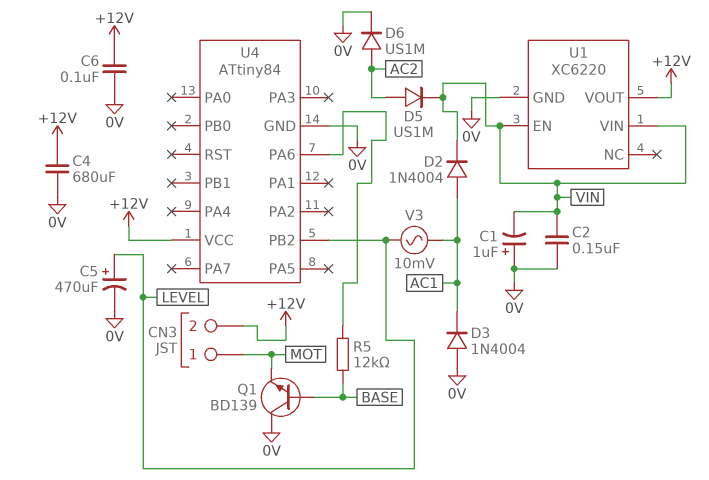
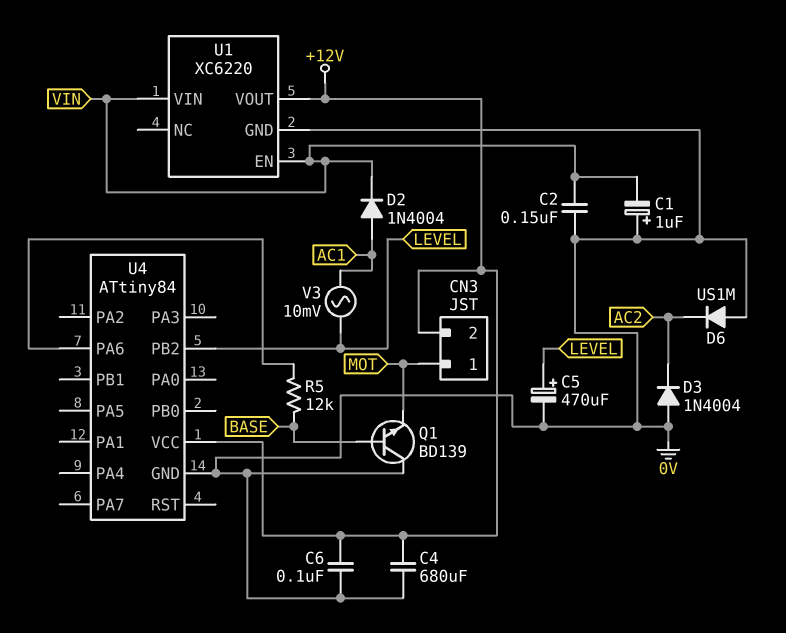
D3: diode 1N4004 (A 0V, K AC1) -> diode 1N4004 (A 0V, K AC2)
D5: diode US1M (A AC2, K VIN) -> none
D6: diode US1M (A AC2, K 0V) -> diode US1M (A 0V, K AC2)

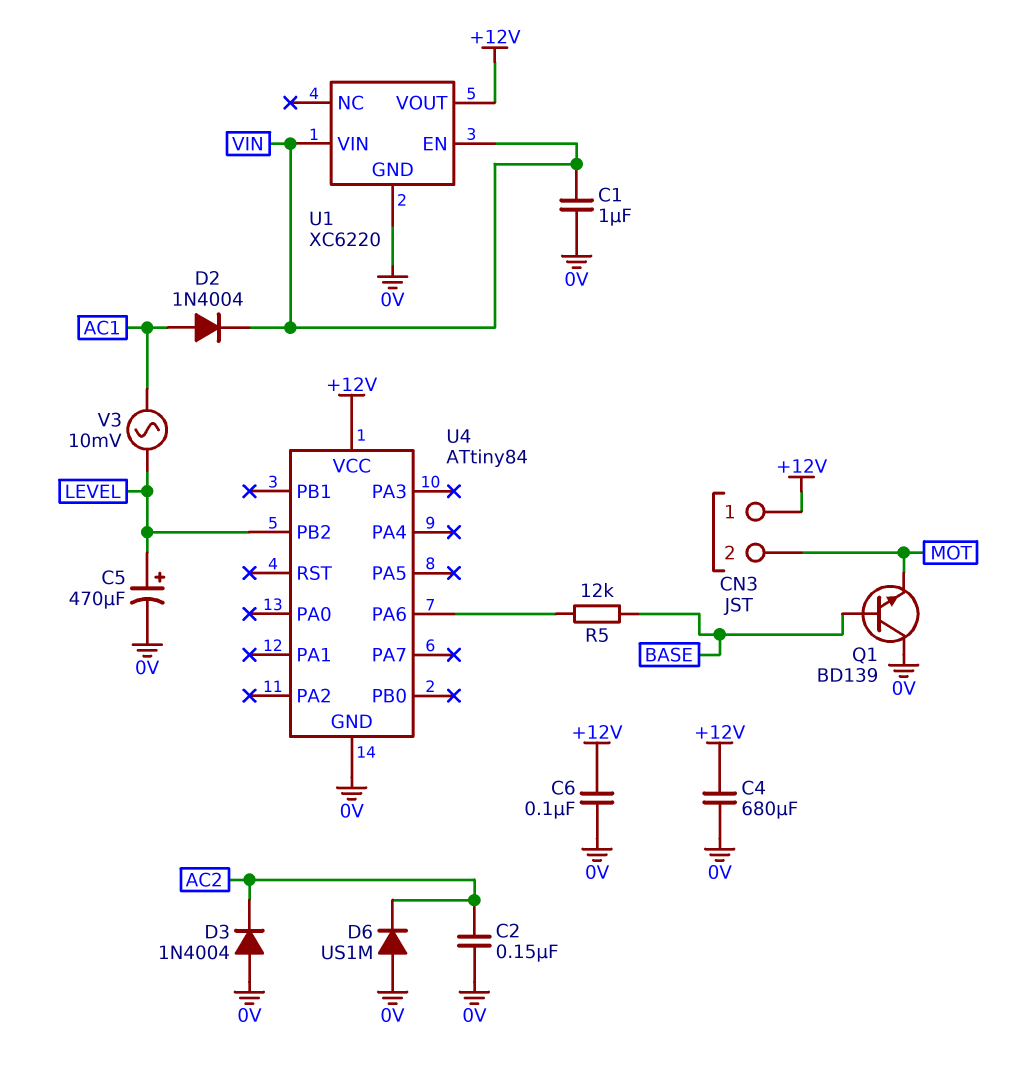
C1: 1uF (plus 0V, minus VIN) -> 1uF (0V, VIN)
C2: 150nF (0V, VIN) -> 150nF (0V, AC2)
CN3 pin 1: MOT -> +12V
CN3 pin 2: +12V -> MOT

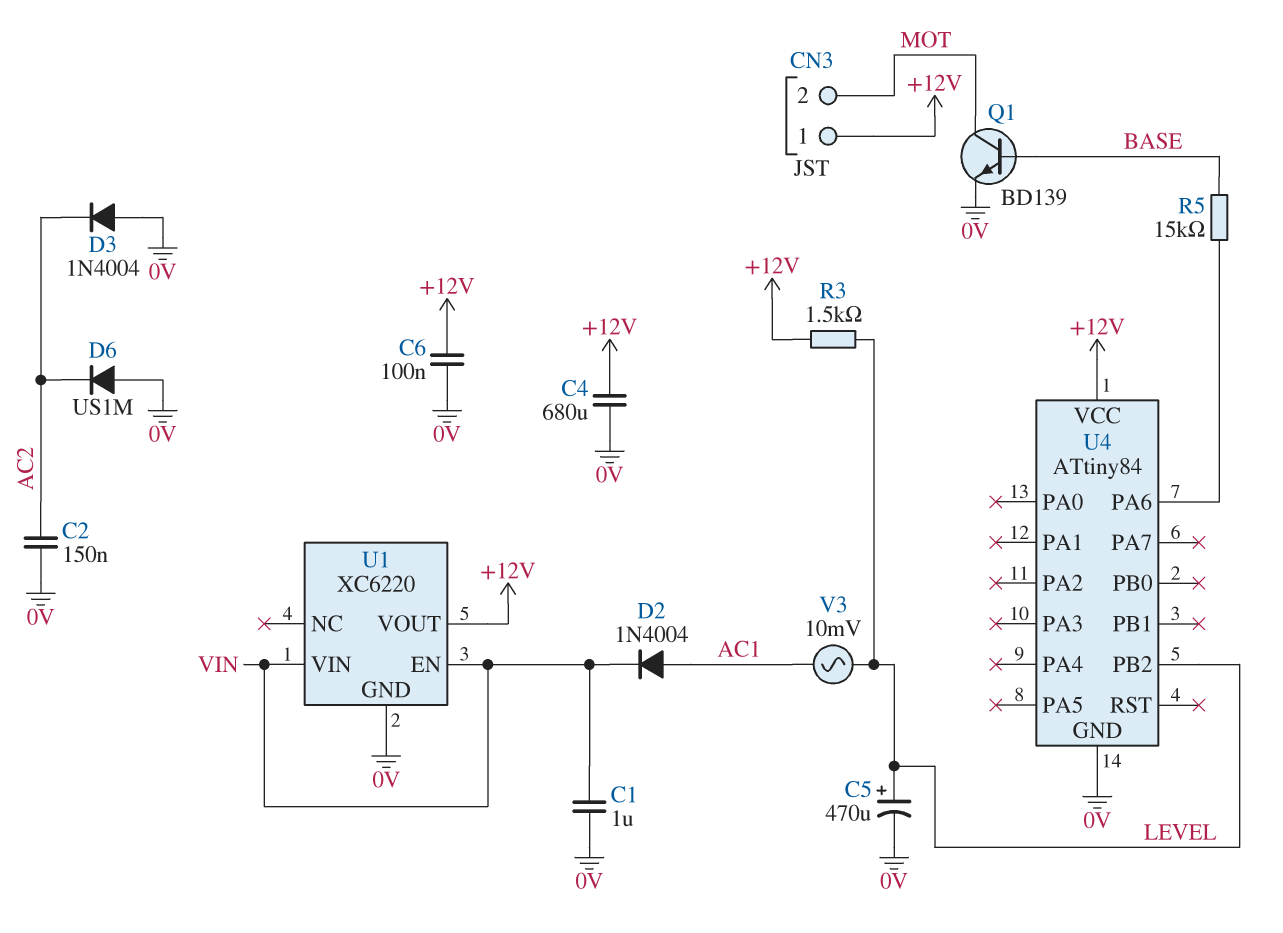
Q1: NPN BD139 (B BASE, C 0V, E MOT) -> NPN BD139 (B BASE, C MOT, E 0V)
R3: none -> 1.5k (+12V, LEVEL)
R5: 12k (BASE, U4/PA6) -> 15k (BASE, U4/PA6)

